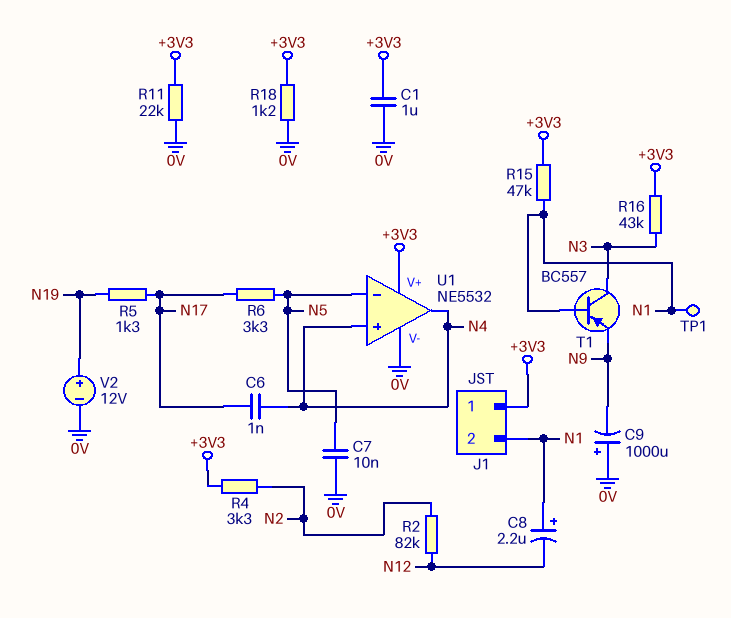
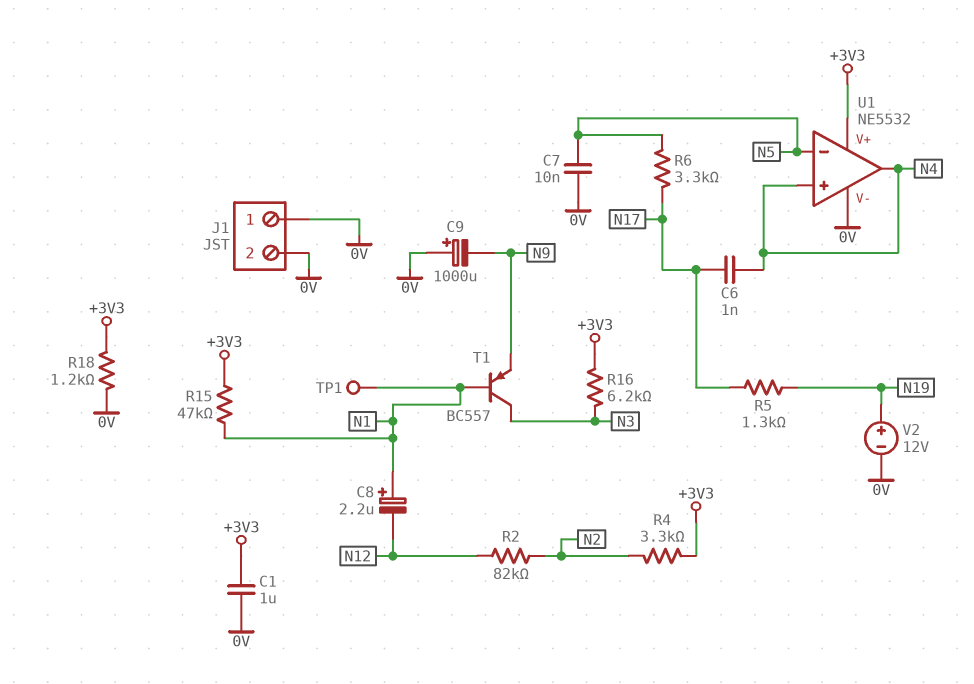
J1 pin 1: +3V3 -> 0V
J1 pin 2: N1 -> 0V
R11: 22k (+3V3, 0V) -> none
R16: 43k (+3V3, N3) -> 6.2k (+3V3, N3)

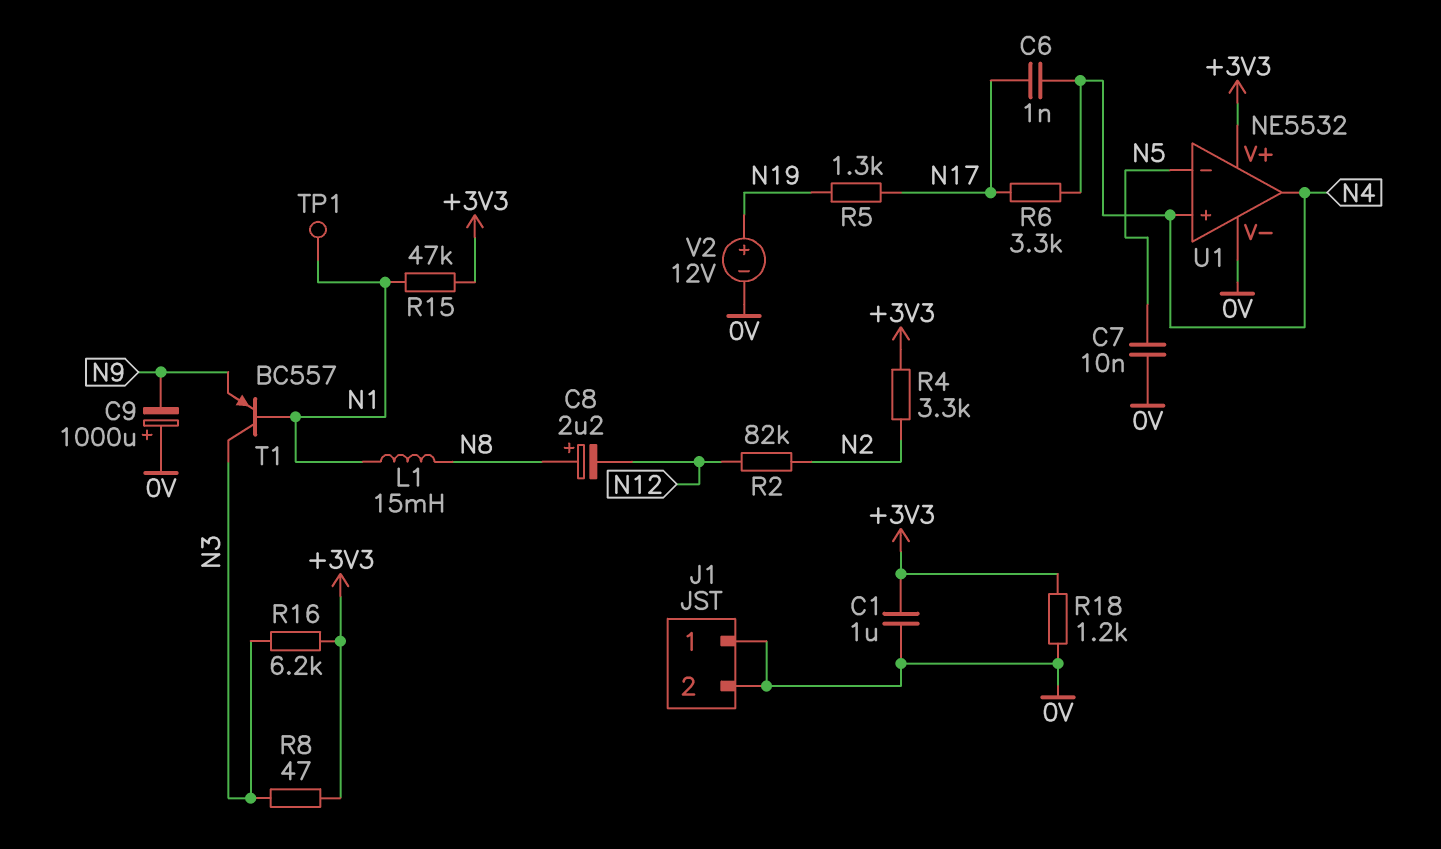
C8: 2.2uF (plus N1, minus N12) -> 2.2uF (plus N8, minus N12)
L1: none -> 15mH (N1, N8)
R6: 3.3k (N5, N17) -> 3.3k (N4, N17)
R8: none -> 47 (+3V3, N3)

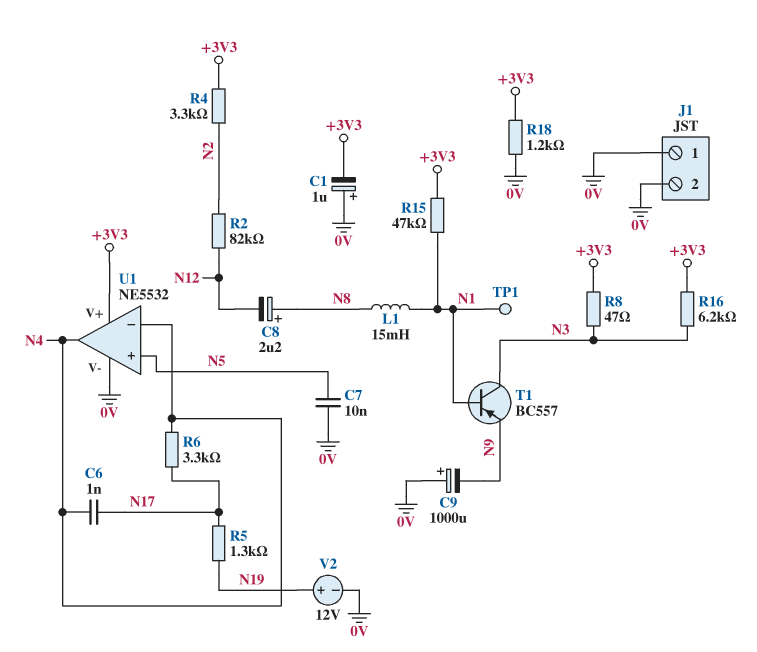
C1: 1uF (+3V3, 0V) -> 1uF (plus 0V, minus +3V3)
U1 pin in+: N4 -> N5
U1 pin in-: N5 -> N4

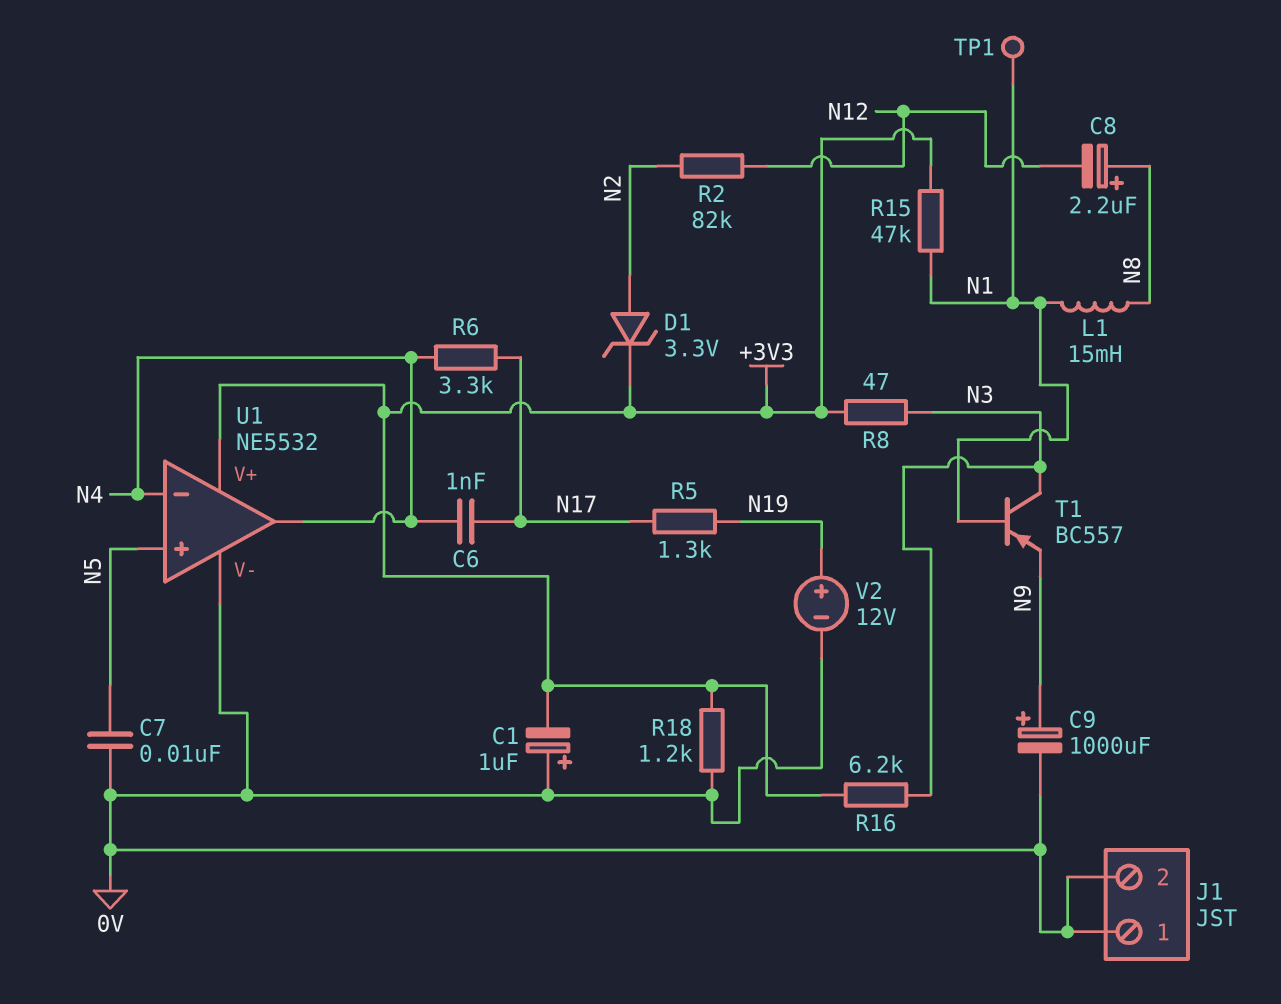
C9: 1000uF (plus 0V, minus N9) -> 1000uF (plus N9, minus 0V)
D1: none -> zener 3.3V (A N2, K +3V3)
R4: 3.3k (+3V3, N2) -> none

